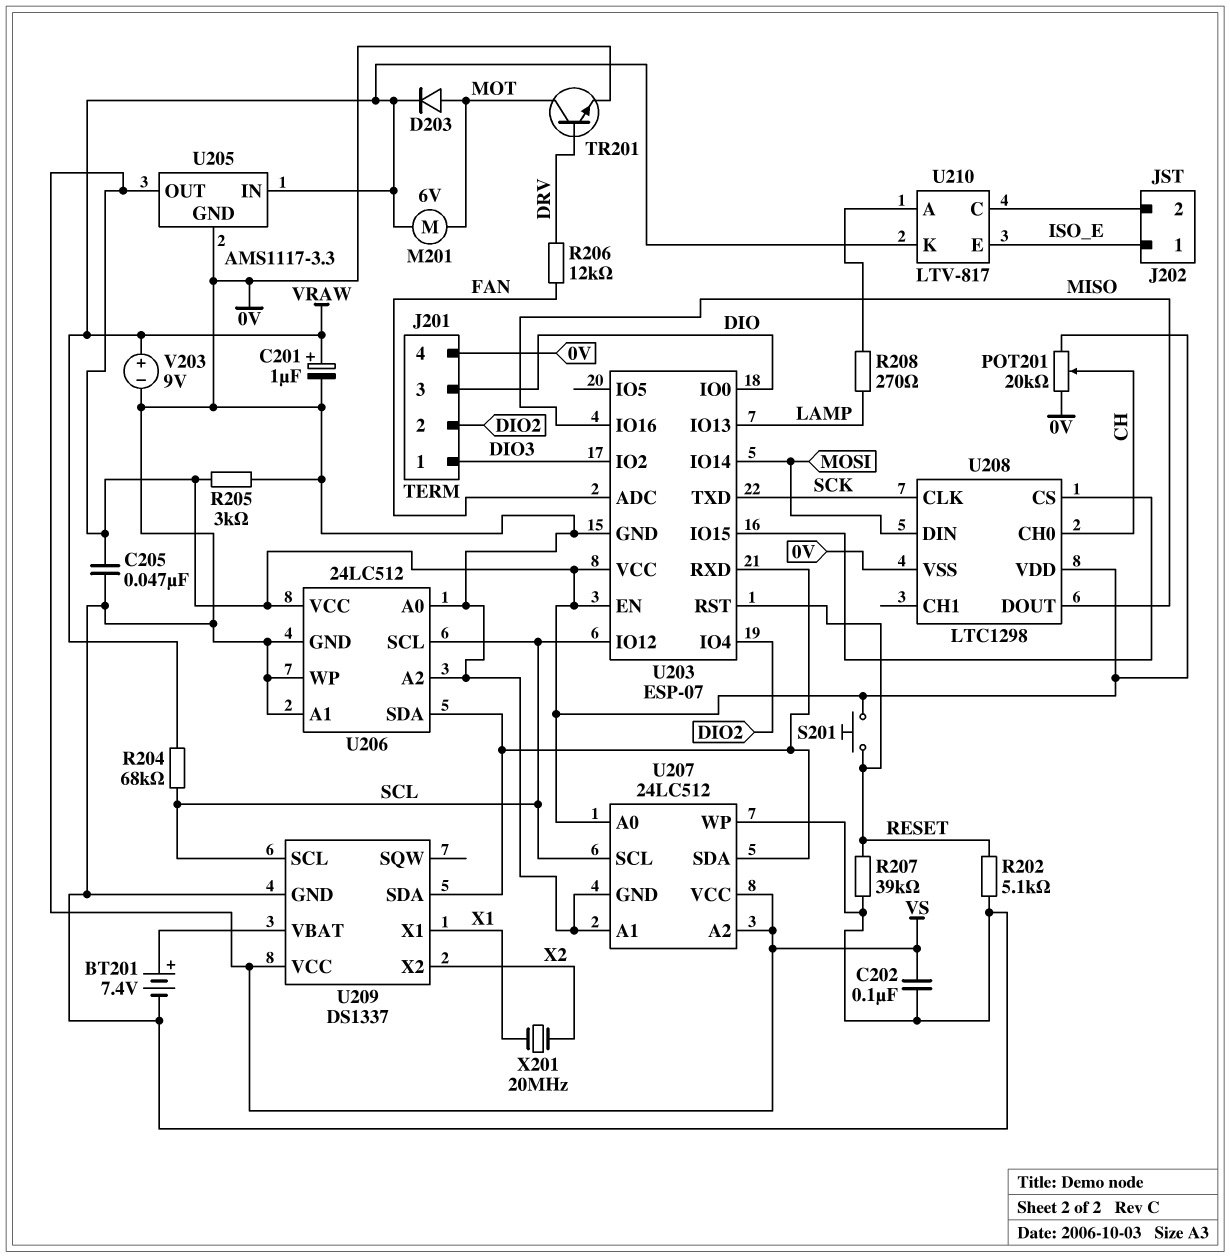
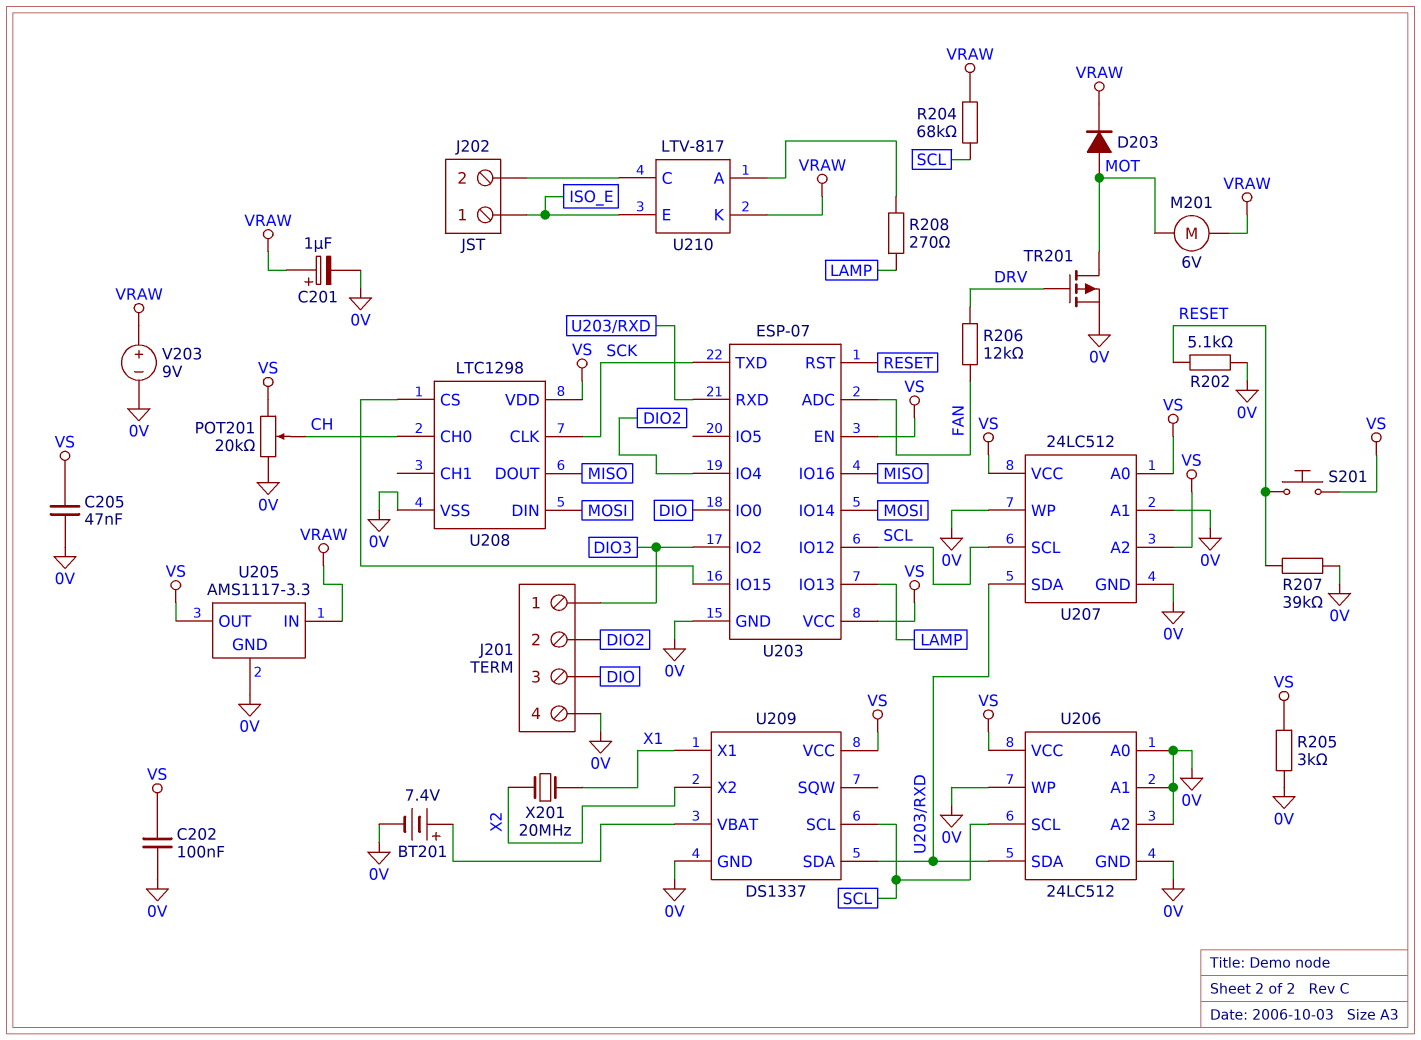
TR201: NPN (B DRV, C MOT, E 0V) -> PMOS (G DRV, D MOT, S 0V)

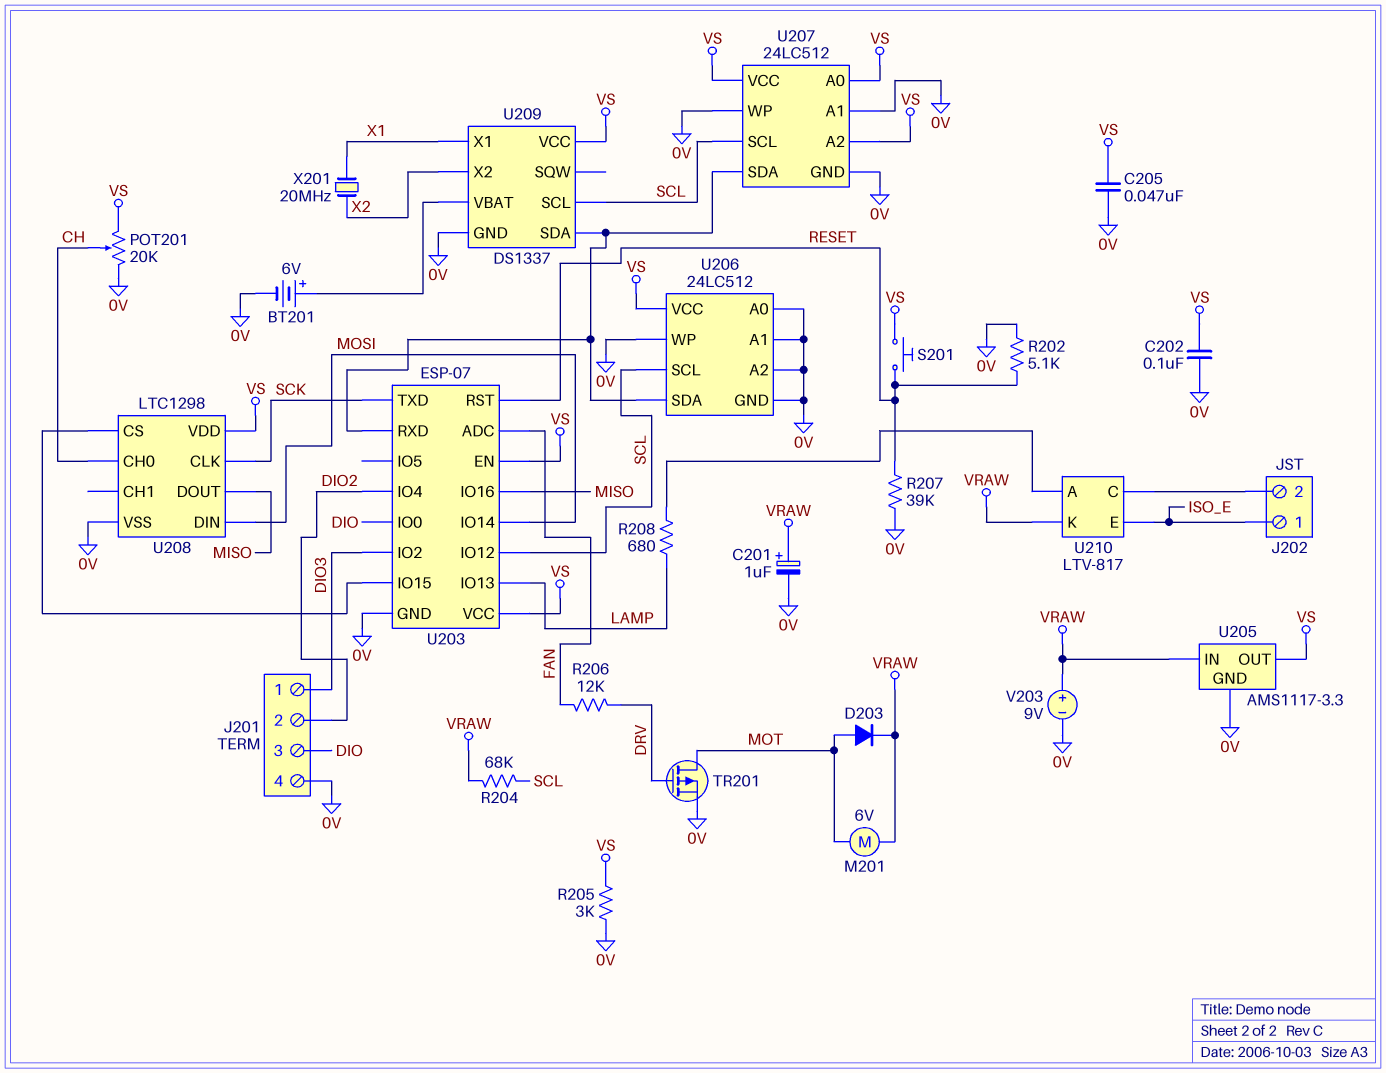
BT201: 7.4V (plus U209/VBAT, minus 0V) -> 6V (plus U209/VBAT, minus 0V)
R208: 270 (LAMP, U210/A) -> 680 (LAMP, U210/A)

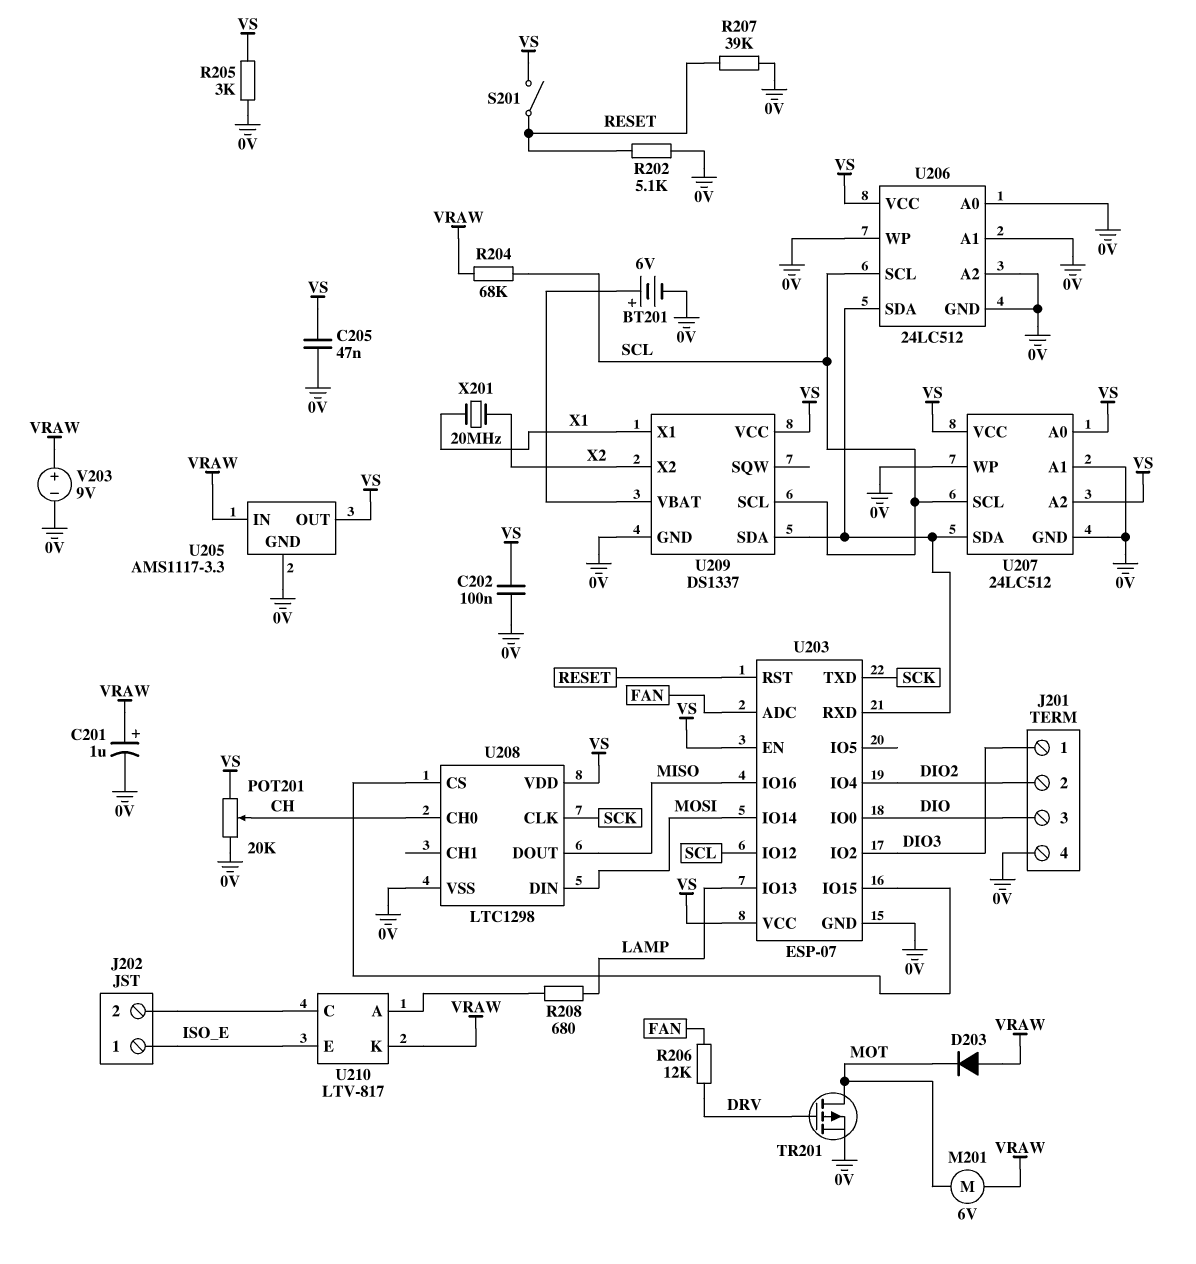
D203: diode (A MOT, K VRAW) -> diode (A VRAW, K MOT)
S201: button (RESET, VS) -> switch (RESET, VS)

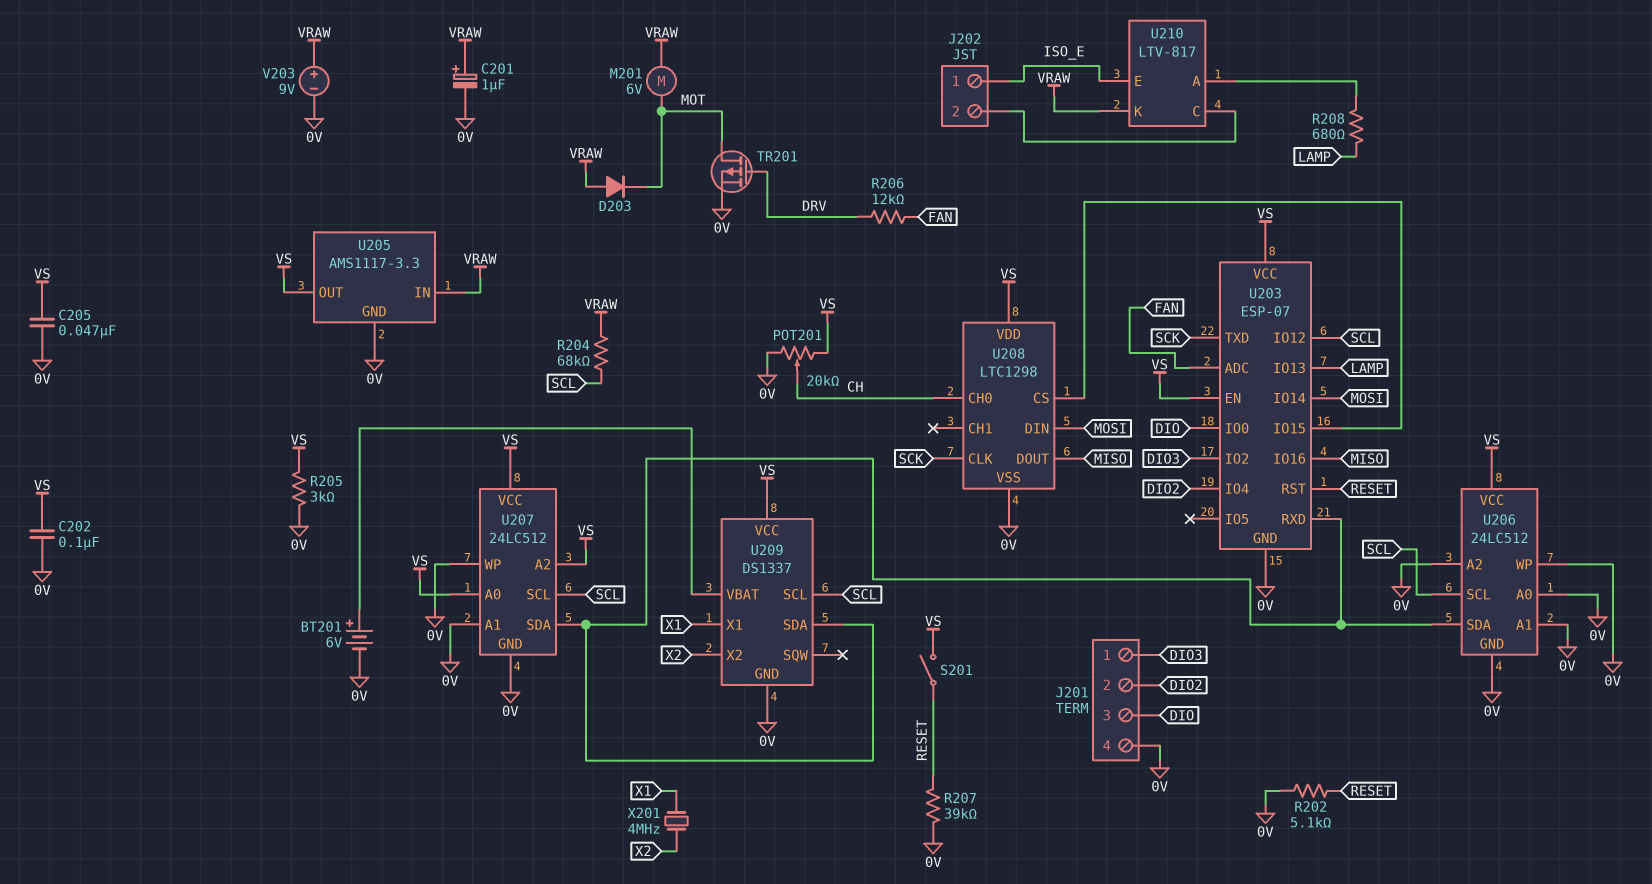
X201: 20MHz (X1, X2) -> 4MHz (X1, X2)

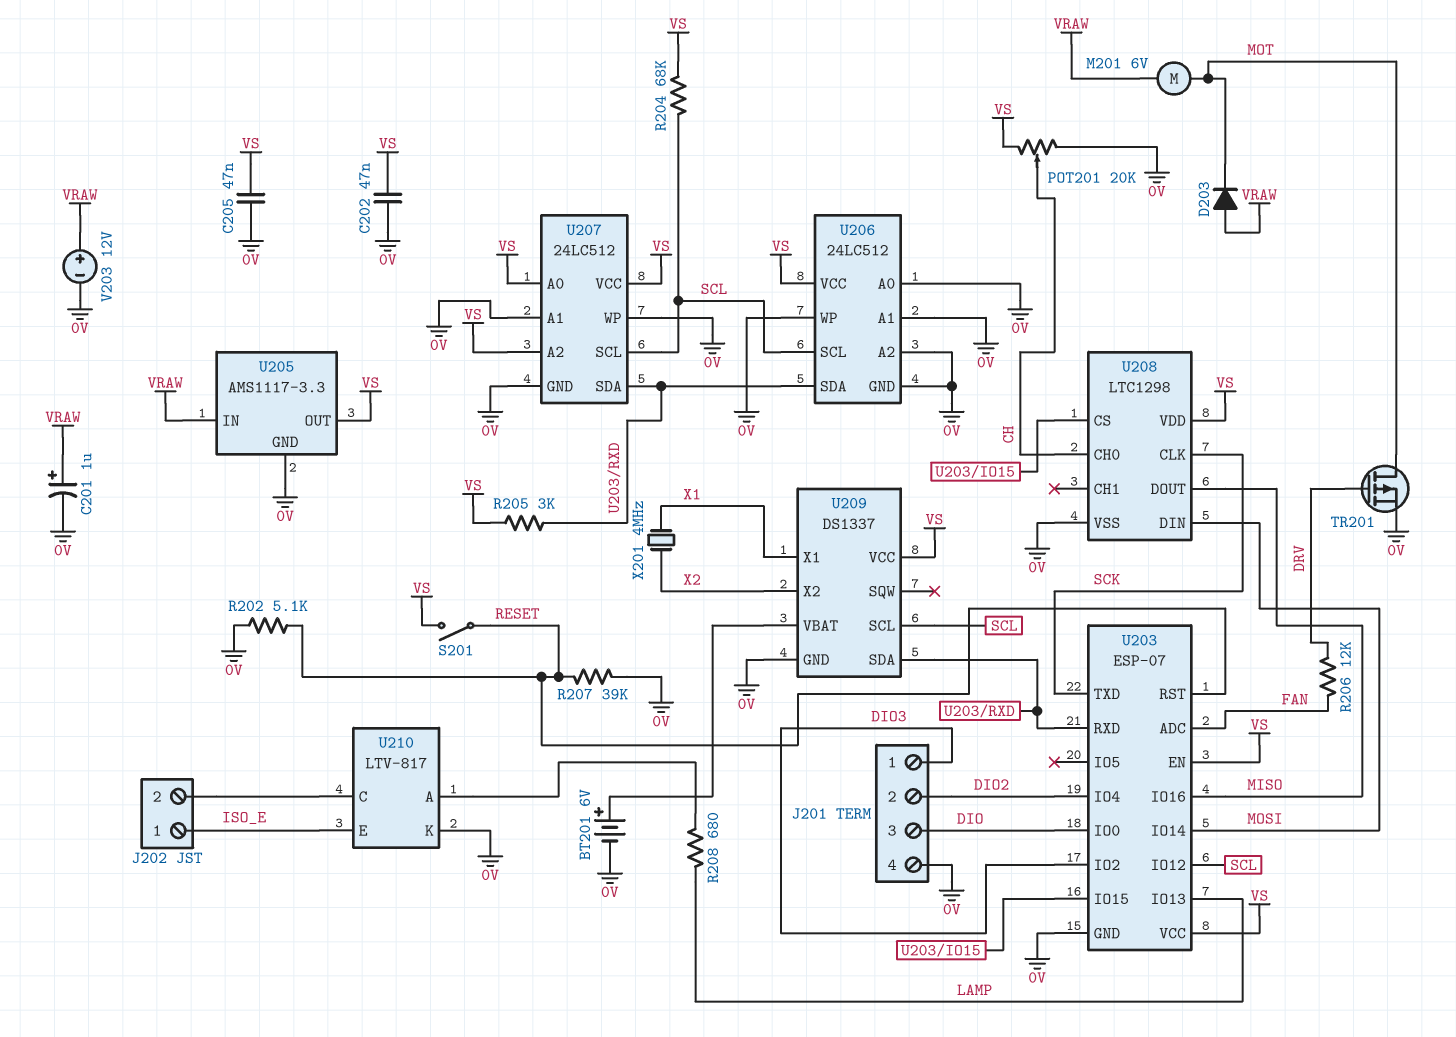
C202: 100nF (0V, VS) -> 47nF (0V, VS)
R204: 68k (SCL, VRAW) -> 68k (SCL, VS)
R205: 3k (0V, VS) -> 3k (U203/RXD, VS)
U210 pin K: VRAW -> 0V
V203: 9V (plus VRAW, minus 0V) -> 12V (plus VRAW, minus 0V)

